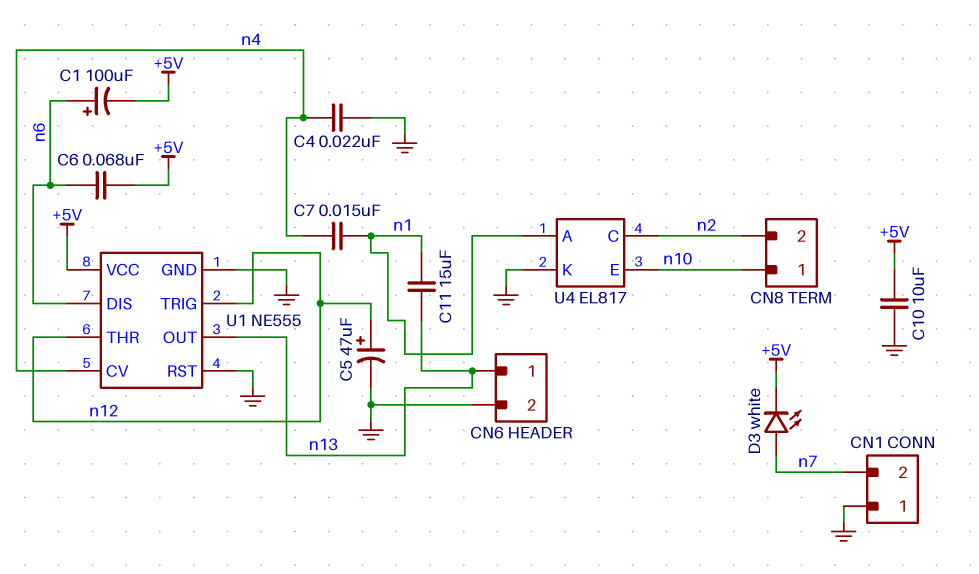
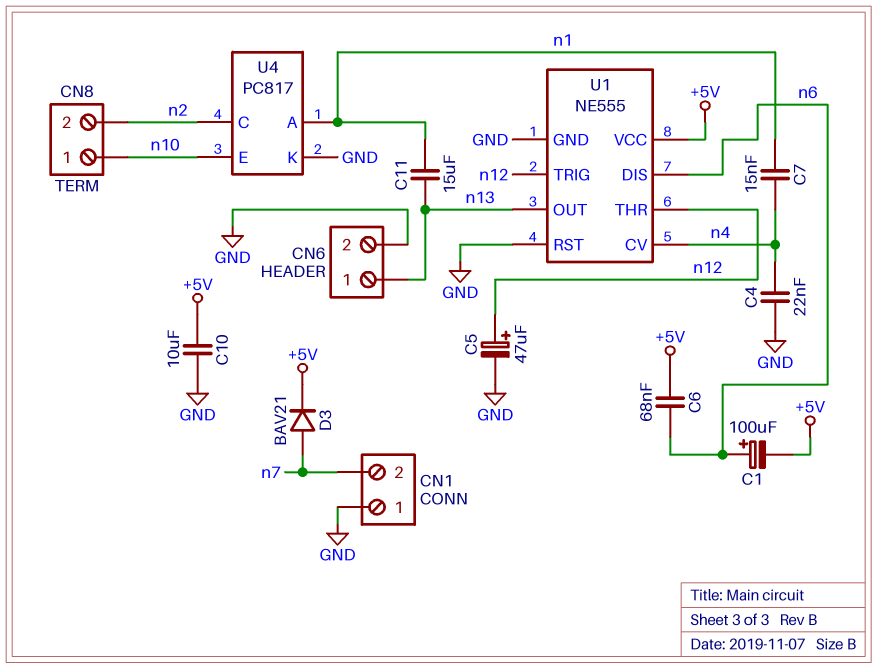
D3: LED white (A n7, K +5V) -> diode BAV21 (A n7, K +5V)
U4: EL817 -> PC817

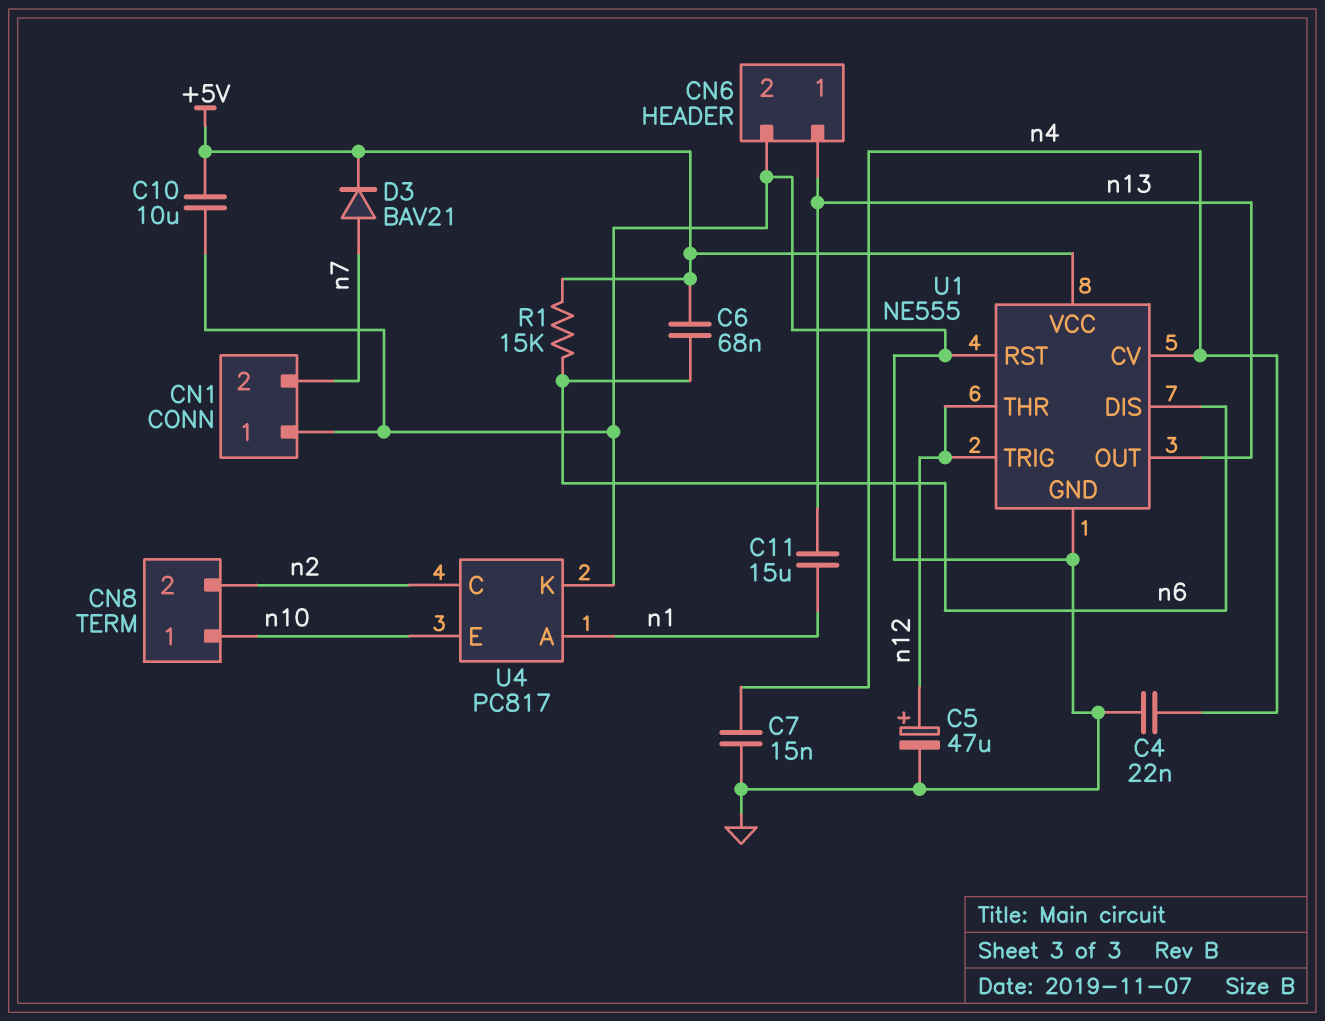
C1: 100uF (plus n6, minus +5V) -> none
C7: 15nF (n1, n4) -> 15nF (GND, n4)
R1: none -> 15k (+5V, n6)

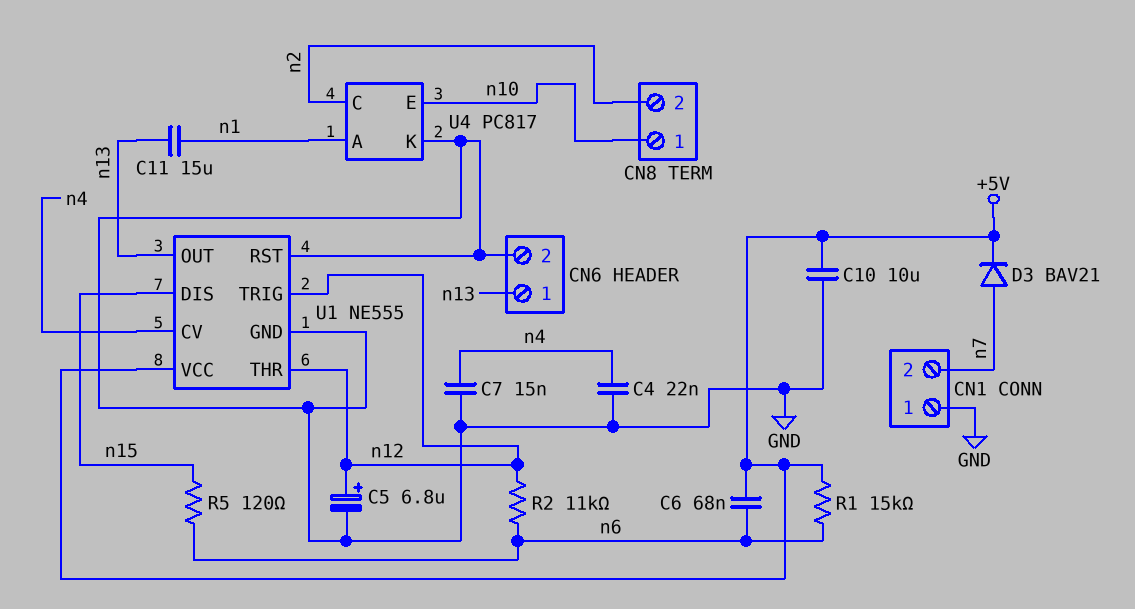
C5: 47uF (plus n12, minus GND) -> 6.8uF (plus n12, minus GND)
R2: none -> 11k (n6, n12)
R5: none -> 120 (n6, n15)
U1 pin DIS: n6 -> n15

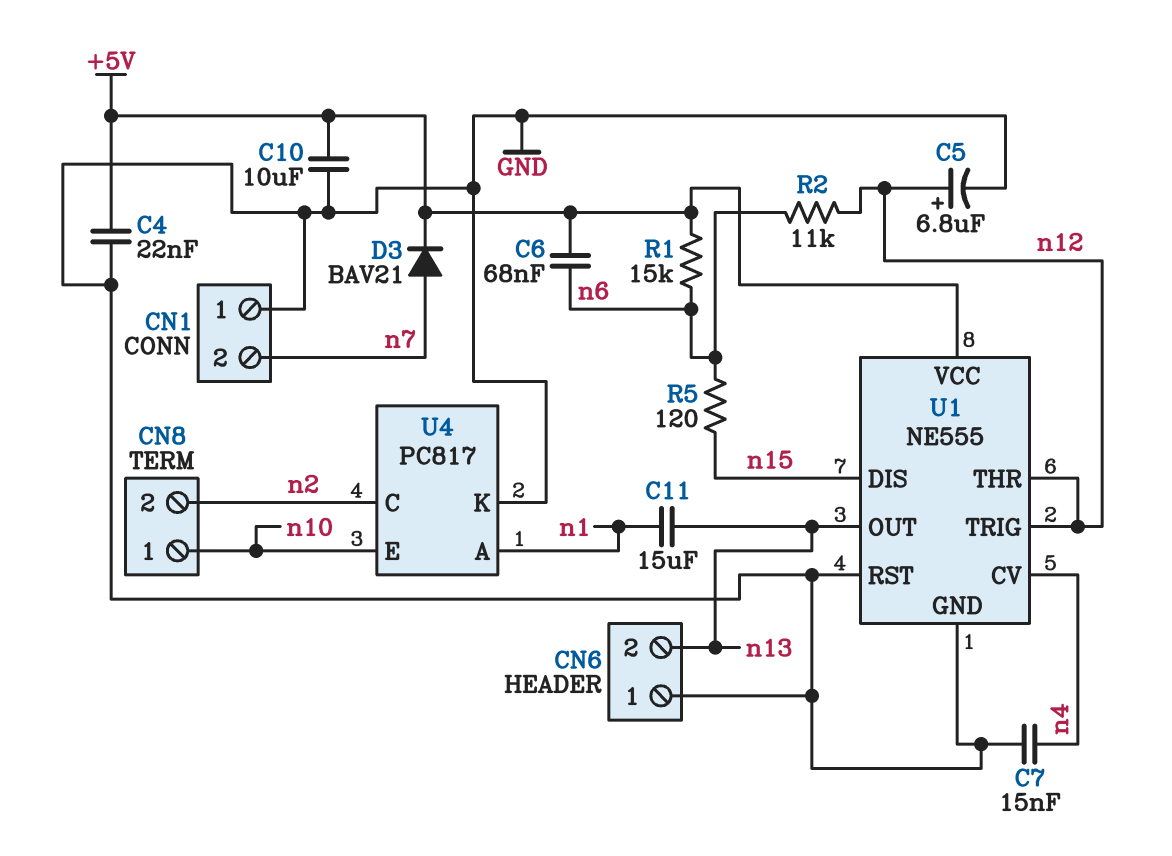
C4: 22nF (GND, n4) -> 22nF (+5V, GND)
CN6 pin 1: n13 -> GND
CN6 pin 2: GND -> n13

